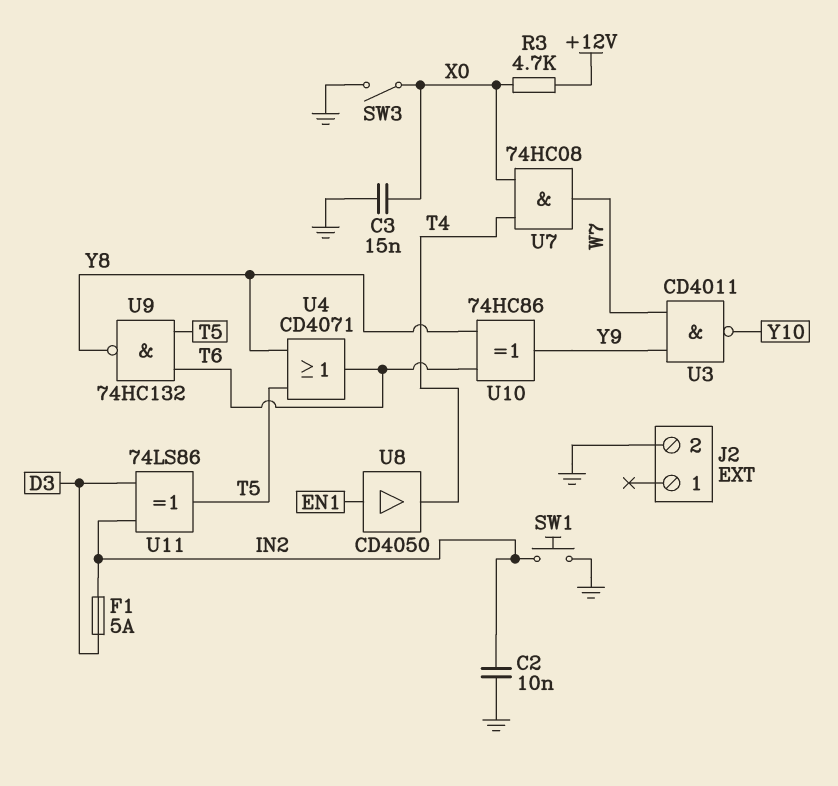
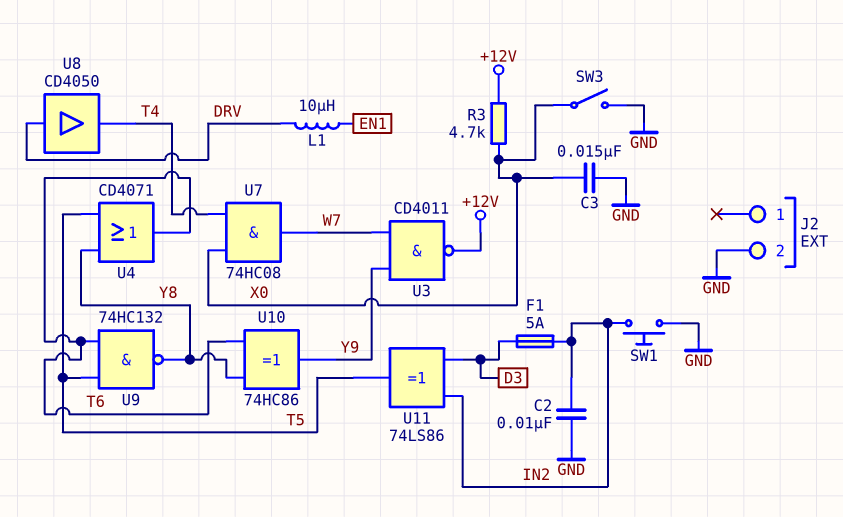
L1: none -> 10uH (DRV, EN1)
U3: NAND CD4011 (in W7, in Y9, out Y10) -> NAND CD4011 (in W7, in Y9, out +12V)
U8: buffer CD4050 (in EN1, out T4) -> buffer CD4050 (in DRV, out T4)

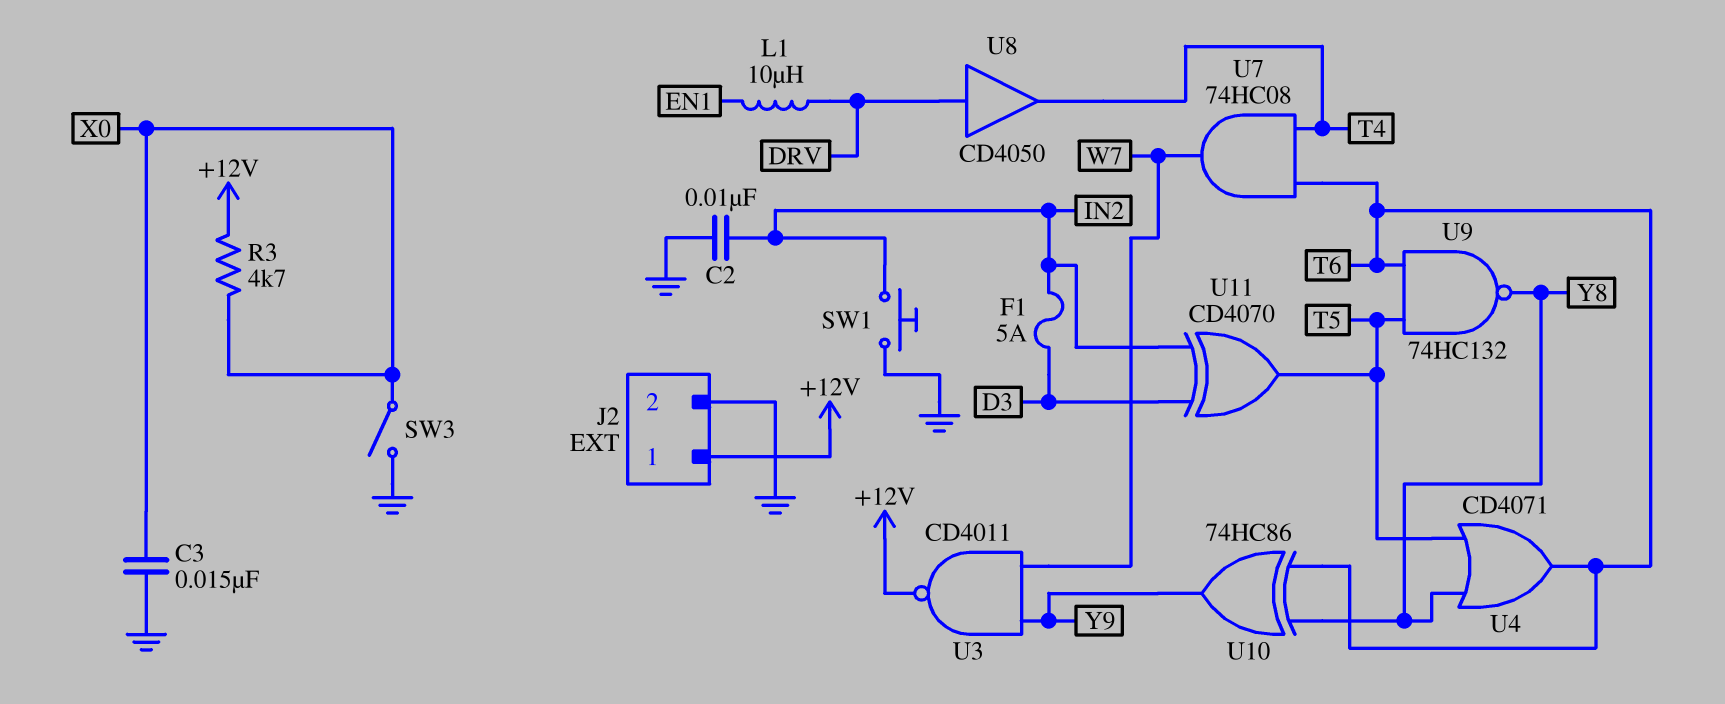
J2 pin 1: none -> +12V
U7: AND 74HC08 (in T4, in X0, out W7) -> AND 74HC08 (in T4, in T6, out W7)
U11: XOR 74LS86 (in D3, in IN2, out T5) -> XOR CD4070 (in D3, in IN2, out T5)

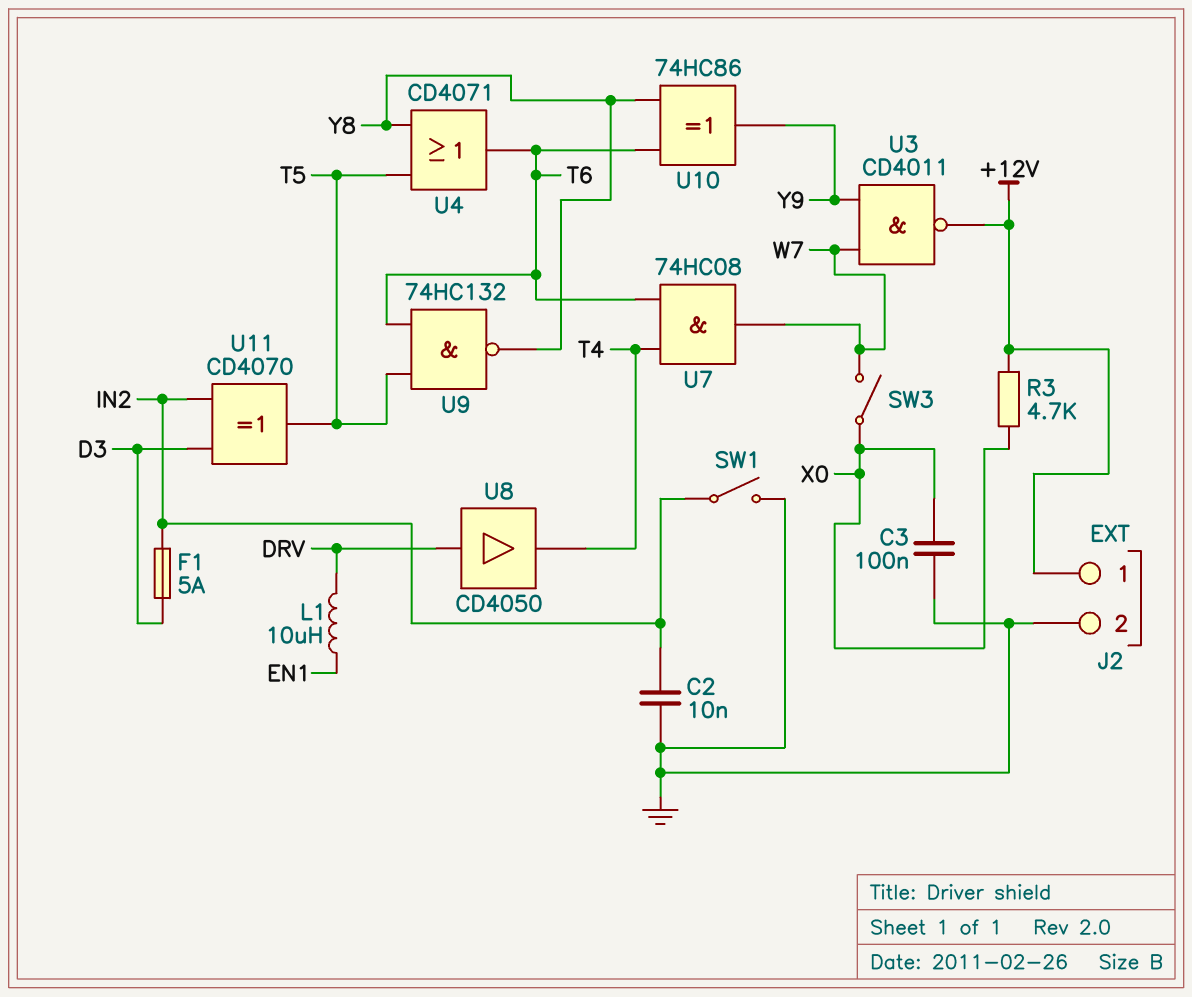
C3: 15nF (GND, X0) -> 100nF (GND, X0)
SW1: button (GND, IN2) -> switch (GND, IN2)
SW3: switch (GND, X0) -> switch (W7, X0)

